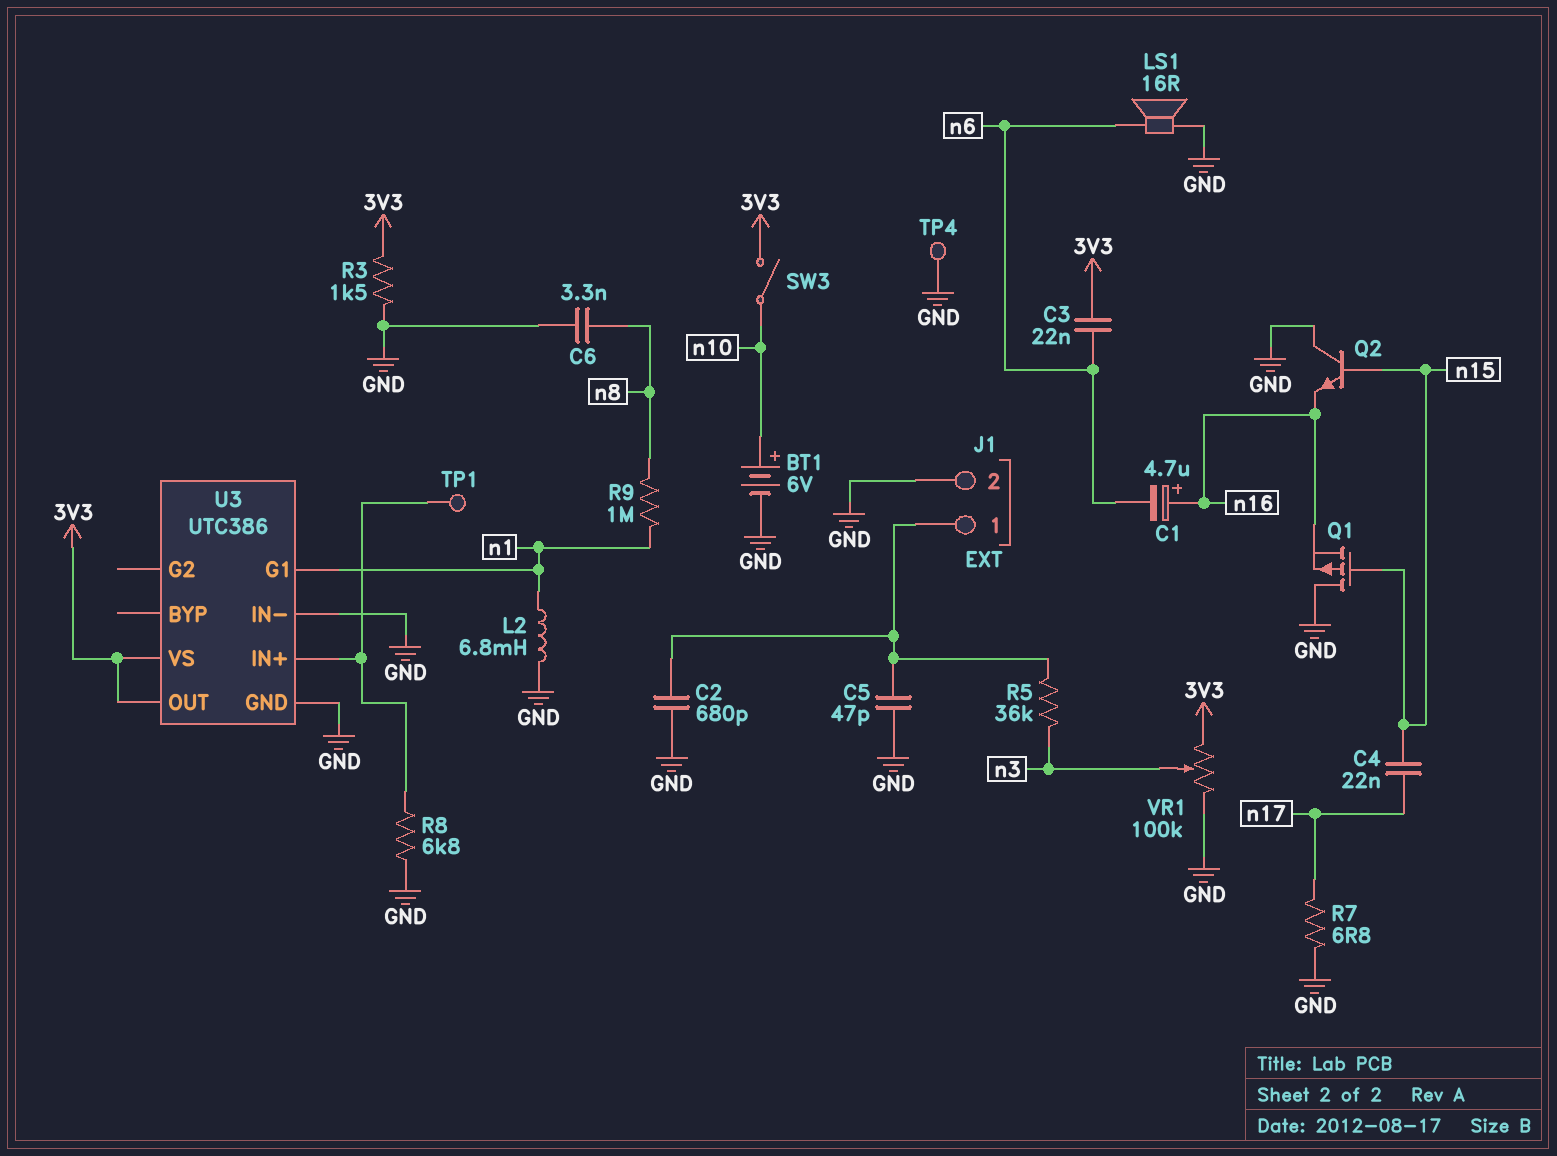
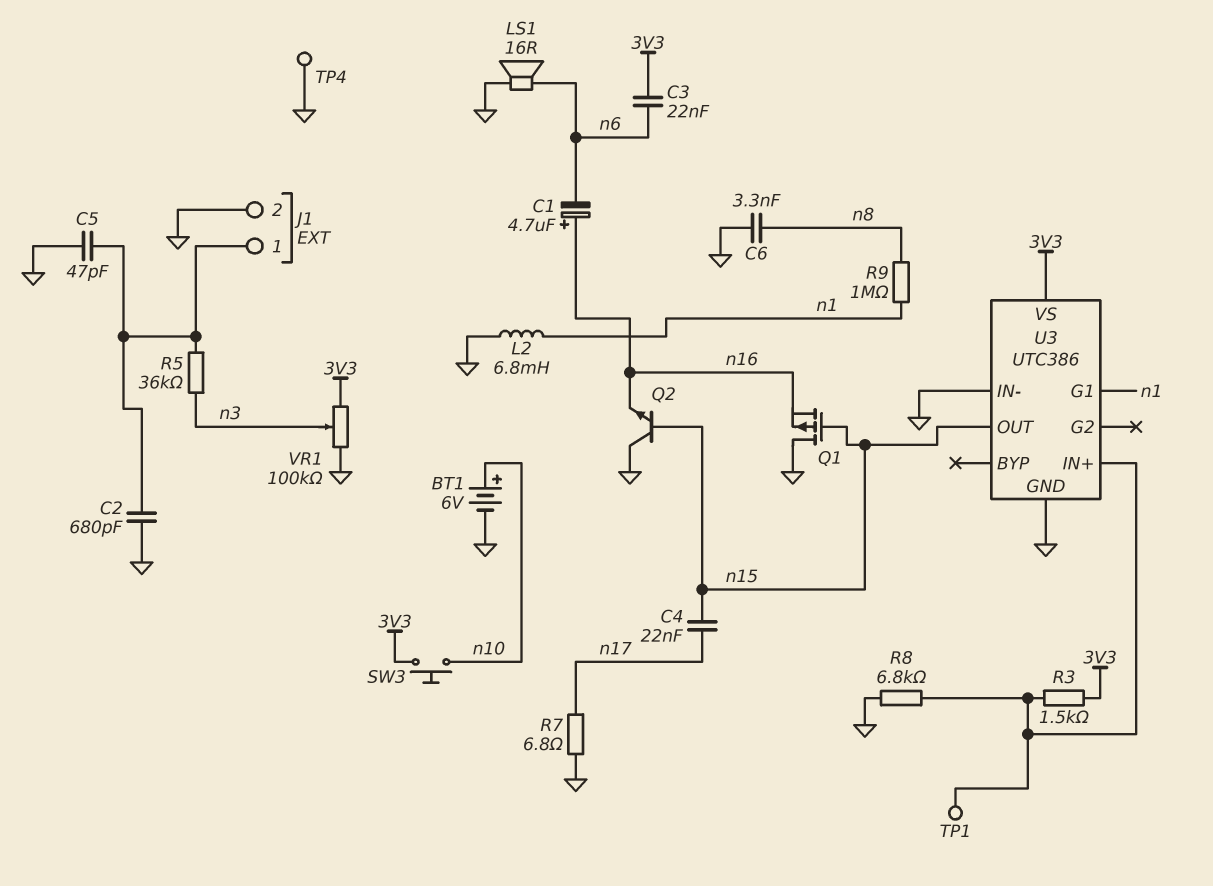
R3: 1.5k (3V3, GND) -> 1.5k (3V3, U3/IN+)
SW3: switch (3V3, n10) -> button (3V3, n10)
U3 pin OUT: 3V3 -> n15

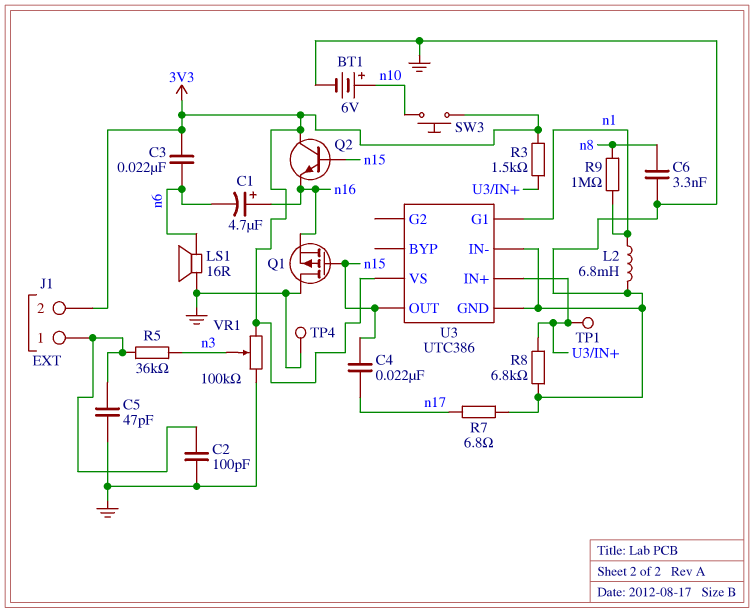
C2: 680pF (GND, J1/1) -> 100pF (GND, J1/1)
J1 pin 2: GND -> 3V3
Q2: NPN (B n15, C GND, E n16) -> NPN (B n15, C 3V3, E n16)

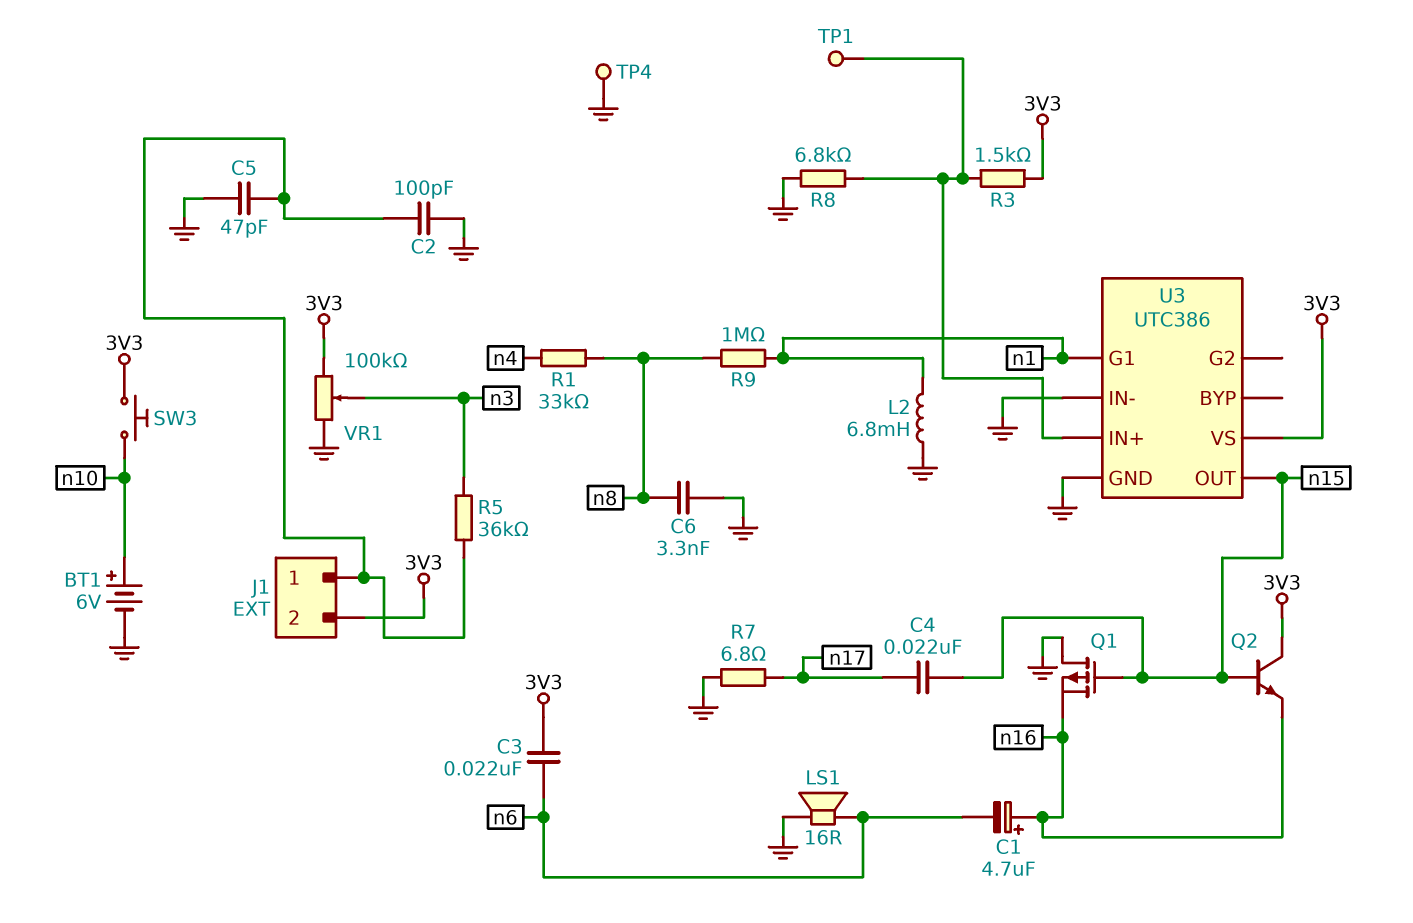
R1: none -> 33k (n4, n8)

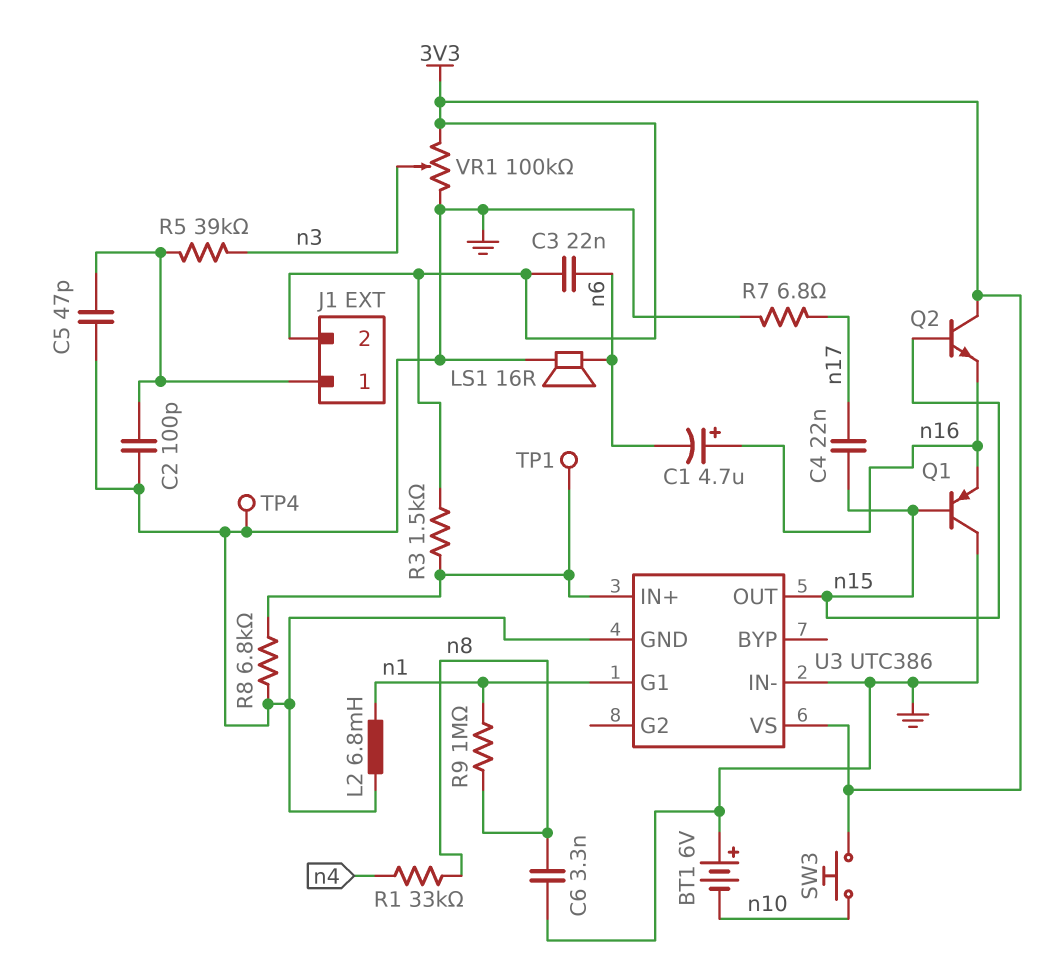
BT1: 6V (plus n10, minus GND) -> 6V (plus GND, minus n10)
Q1: PMOS (G n15, D GND, S n16) -> PNP (B n15, C GND, E n16)
R5: 36k (J1/1, n3) -> 39k (J1/1, n3)

